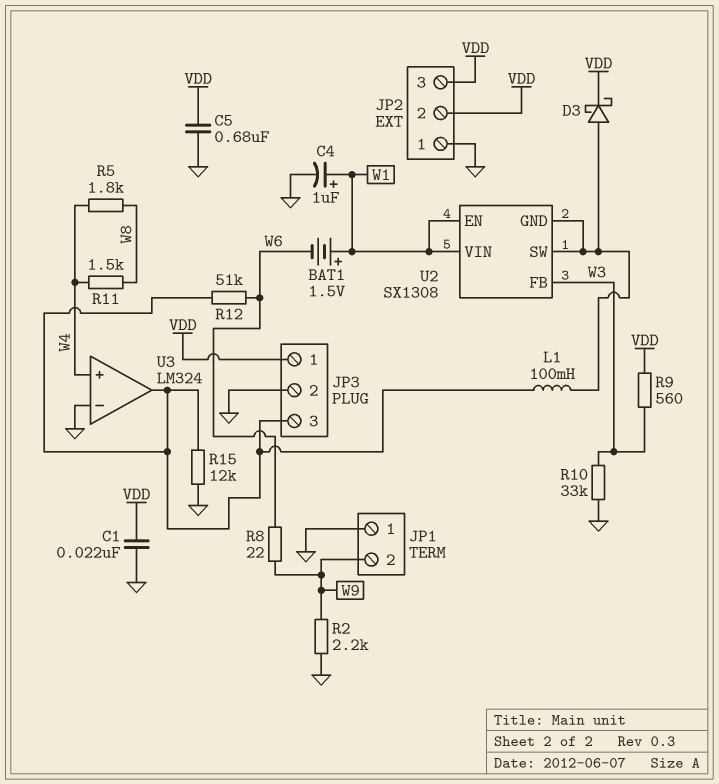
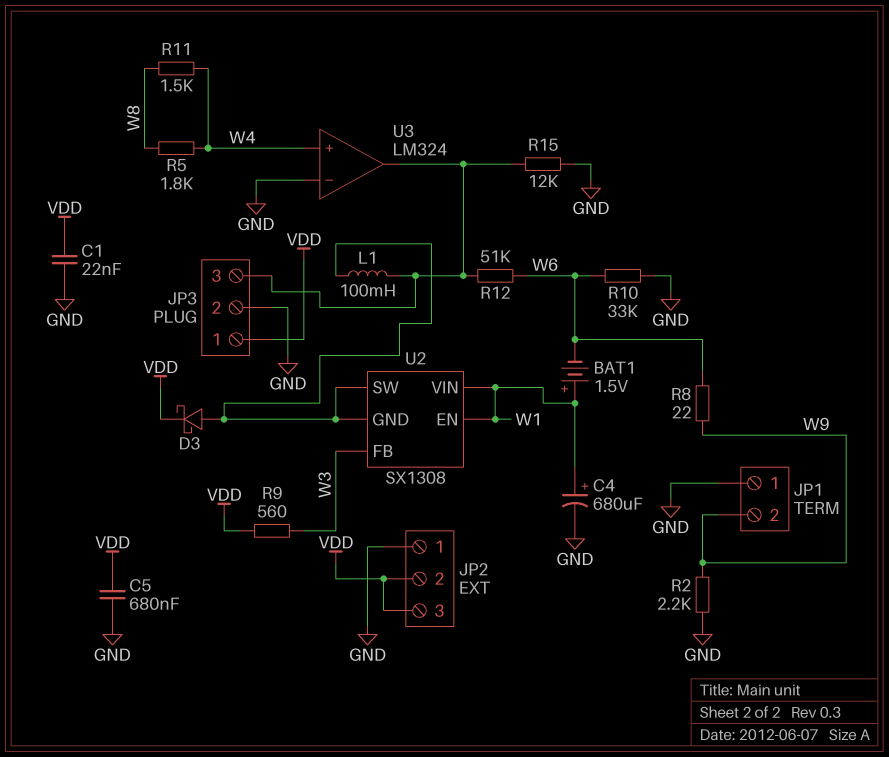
C4: 1uF (plus W1, minus GND) -> 680uF (plus W1, minus GND)
R10: 33k (GND, W3) -> 33k (GND, W6)

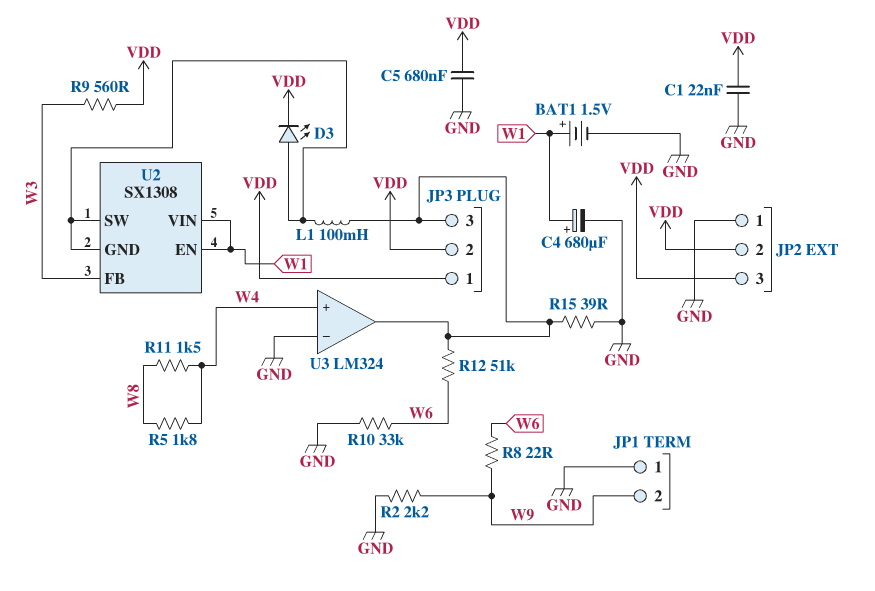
BAT1: 1.5V (plus W1, minus W6) -> 1.5V (plus W1, minus GND)
D3: schottky (A U2/GND, K VDD) -> LED (A U2/GND, K VDD)
JP3 pin 2: GND -> VDD
R15: 12k (GND, JP3/3) -> 39 (GND, JP3/3)

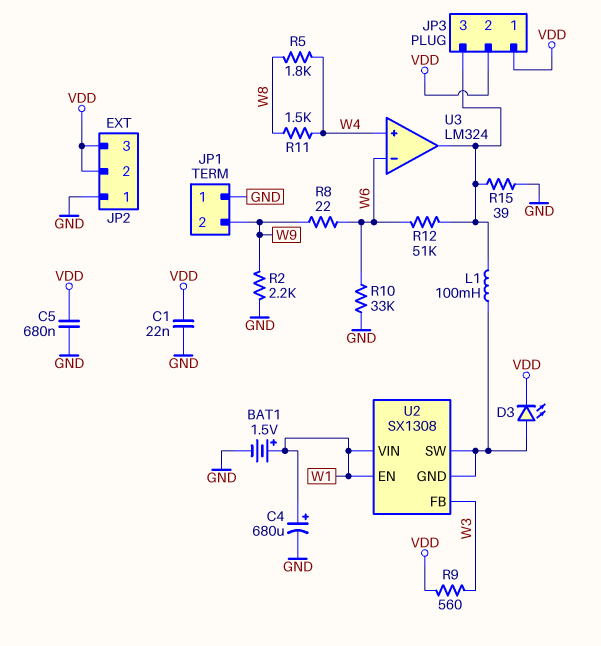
U3 pin in-: GND -> W6

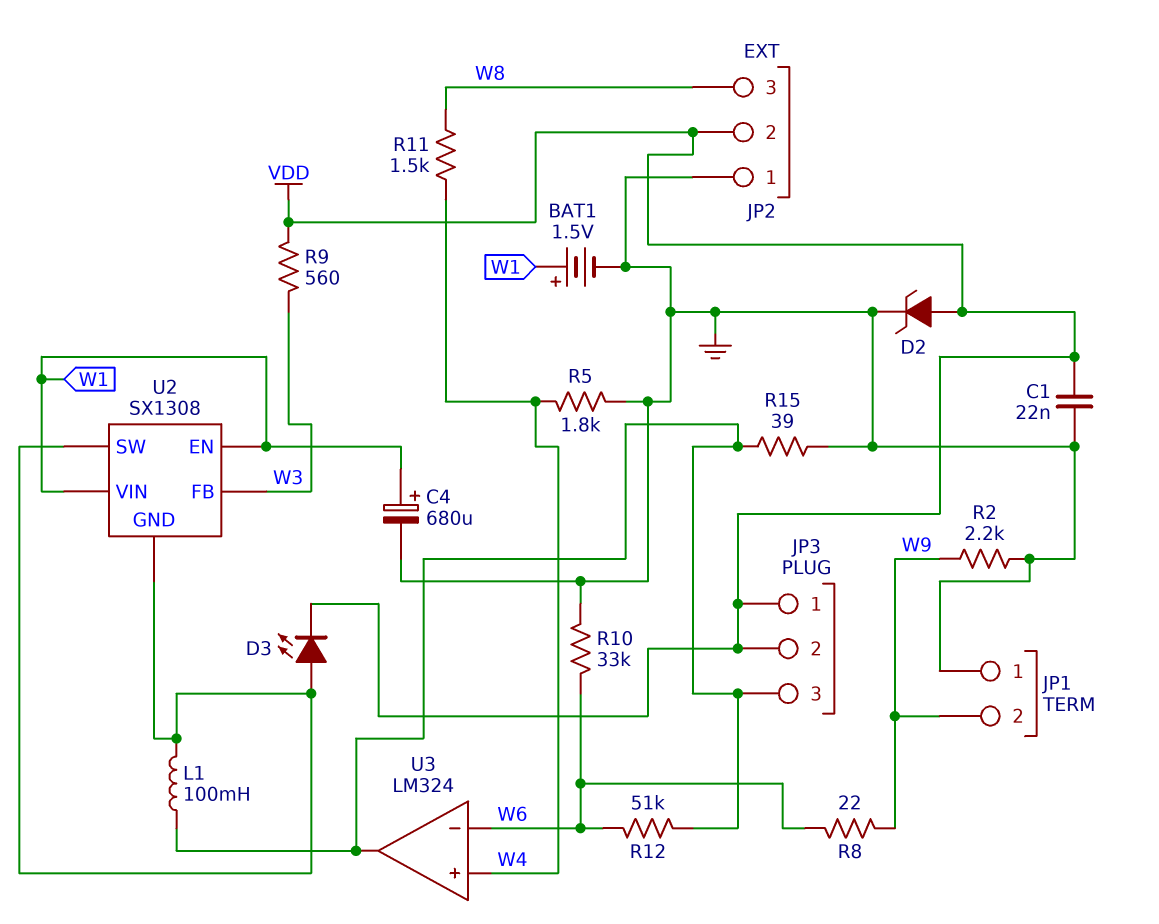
C5: 680nF (GND, VDD) -> none
D2: none -> zener (A VDD, K GND)
JP2 pin 3: VDD -> W8
R5: 1.8k (W4, W8) -> 1.8k (GND, W4)

